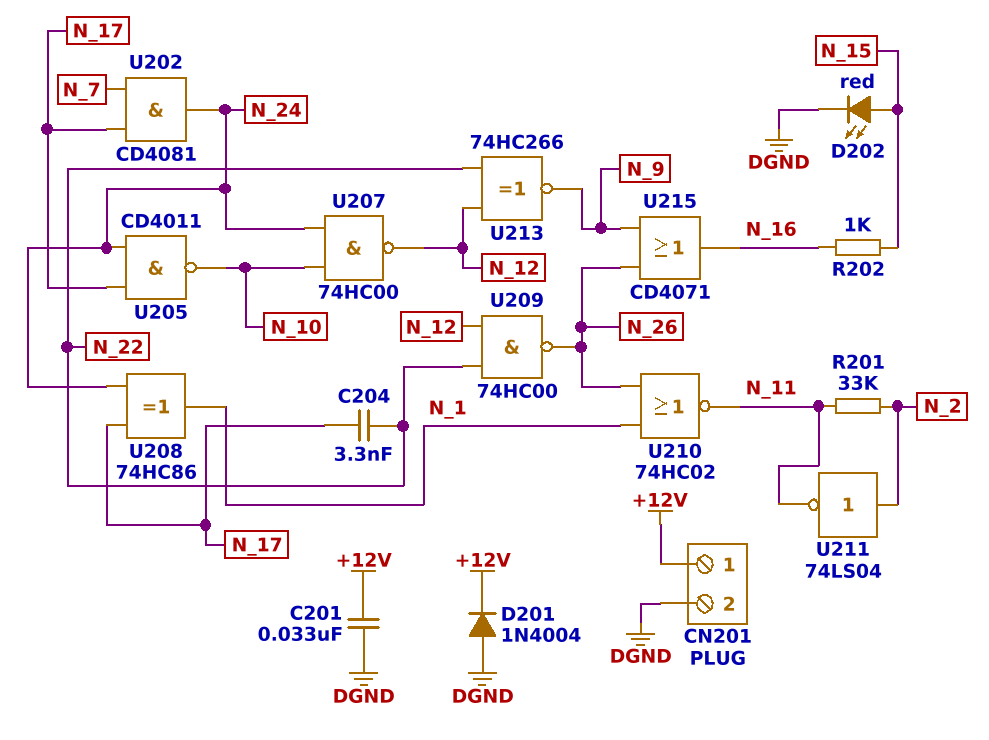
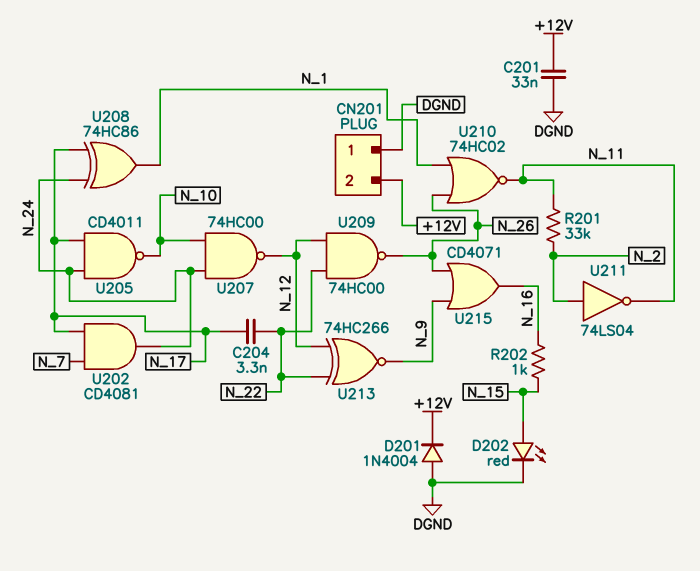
CN201 pin 1: +12V -> DGND
CN201 pin 2: DGND -> +12V

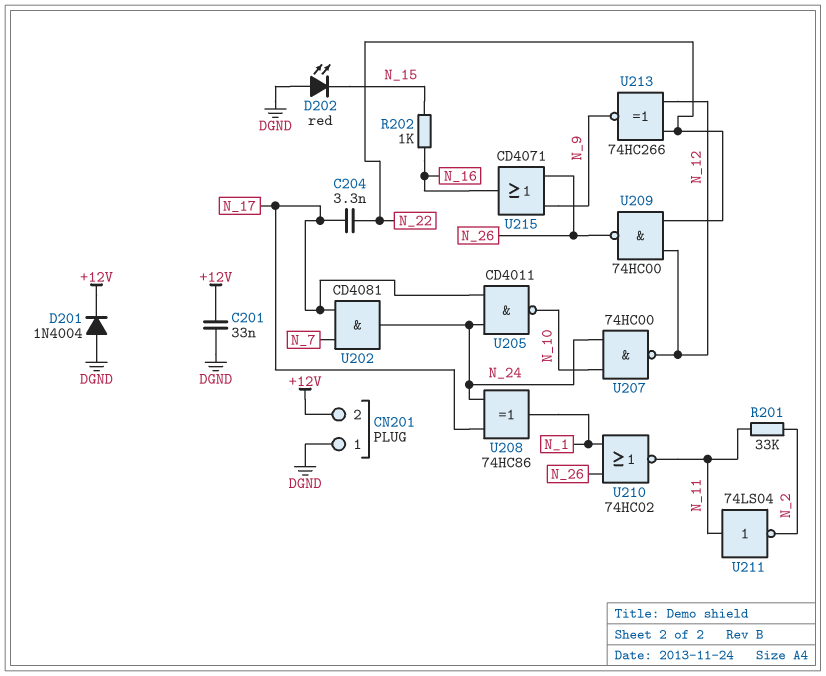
D202: LED red (A N_15, K DGND) -> LED red (A DGND, K N_15)
U211: NOT 74LS04 (in N_2, out N_11) -> NOT 74LS04 (in N_11, out N_2)

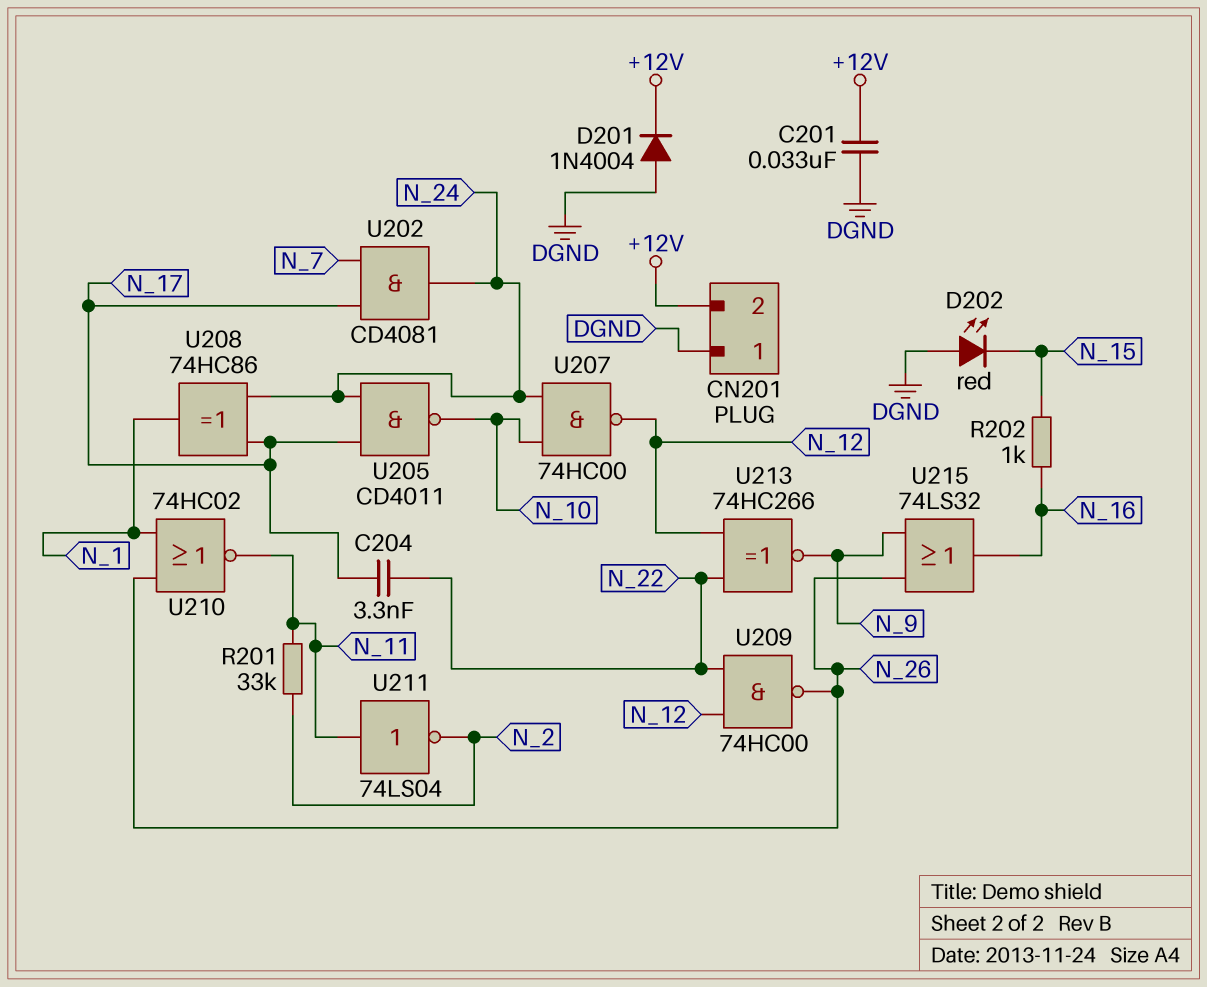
U215: OR CD4071 (in N_9, in N_26, out N_16) -> OR 74LS32 (in N_9, in N_26, out N_16)

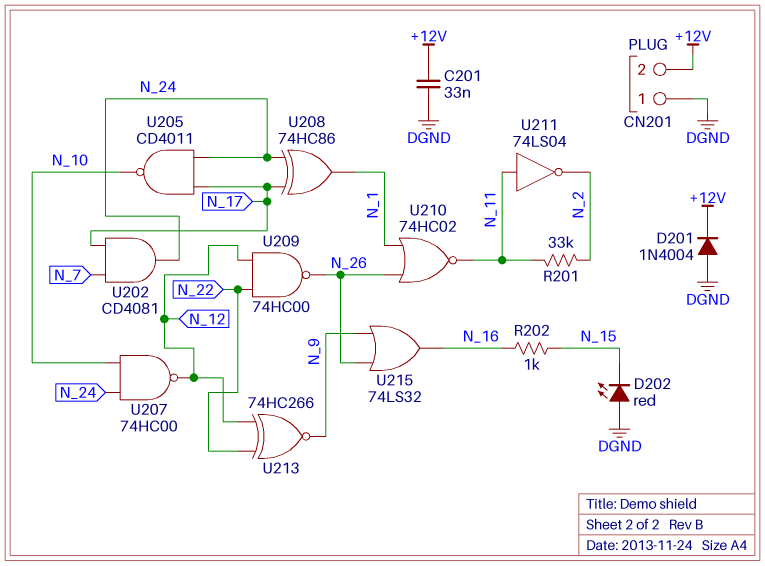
C204: 3.3nF (N_17, N_22) -> none

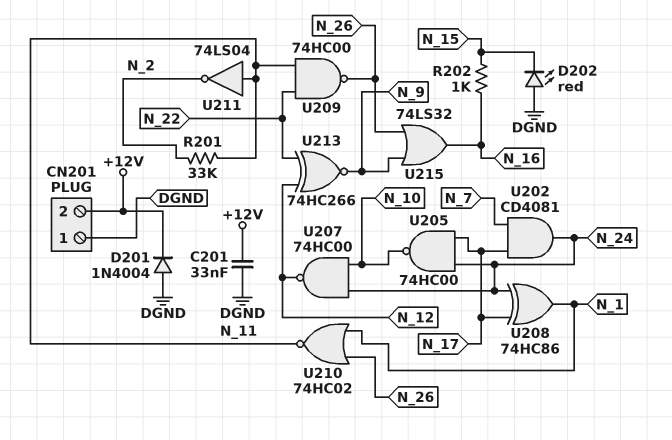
U205: NAND CD4011 (in N_17, in N_24, out N_10) -> NAND 74HC00 (in N_17, in N_24, out N_10)
U209: NAND 74HC00 (in N_12, in N_22, out N_26) -> NAND 74HC00 (in N_11, in N_22, out N_26)

